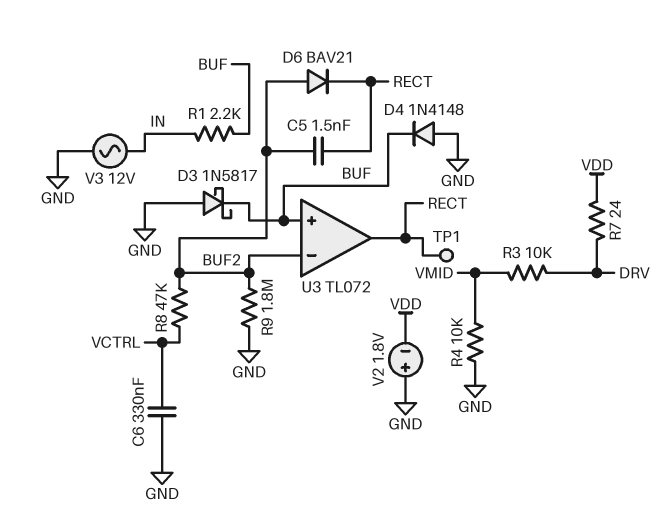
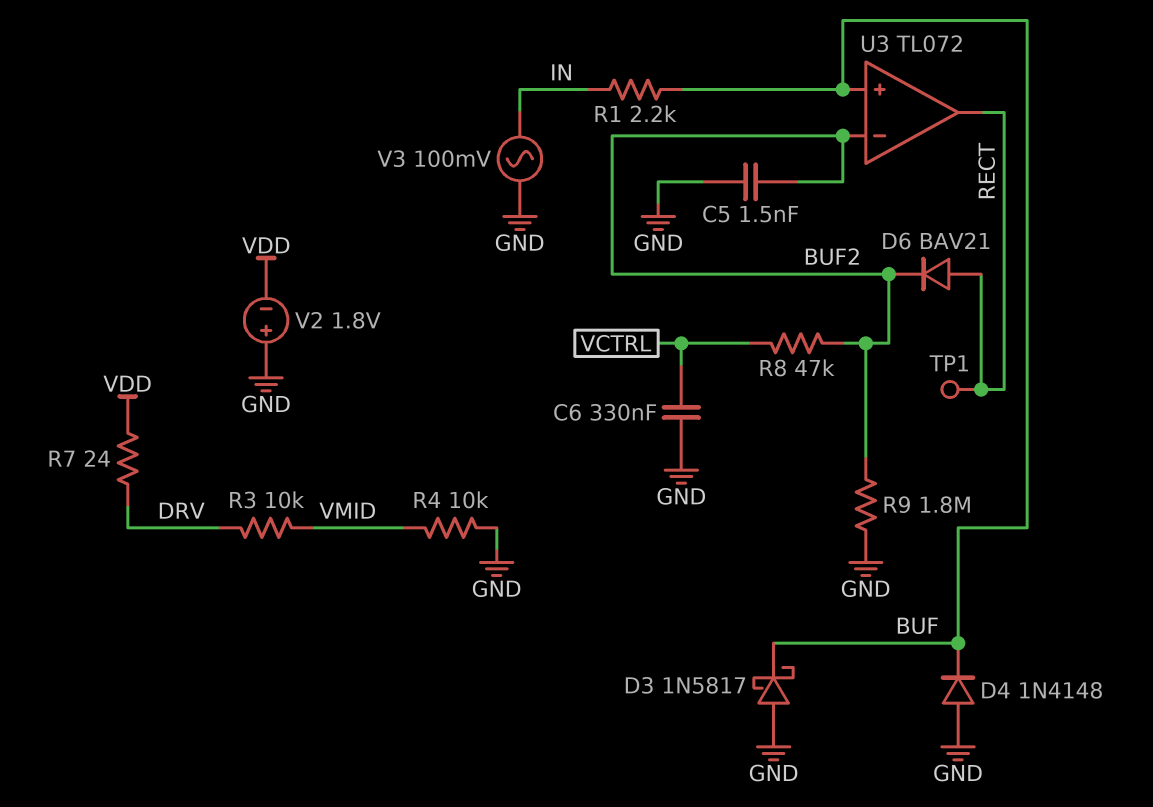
C5: 1.5nF (BUF2, RECT) -> 1.5nF (BUF2, GND)
D6: diode BAV21 (A BUF2, K RECT) -> diode BAV21 (A RECT, K BUF2)
V3: AC 12V (GND, IN) -> AC 100mV (GND, IN)

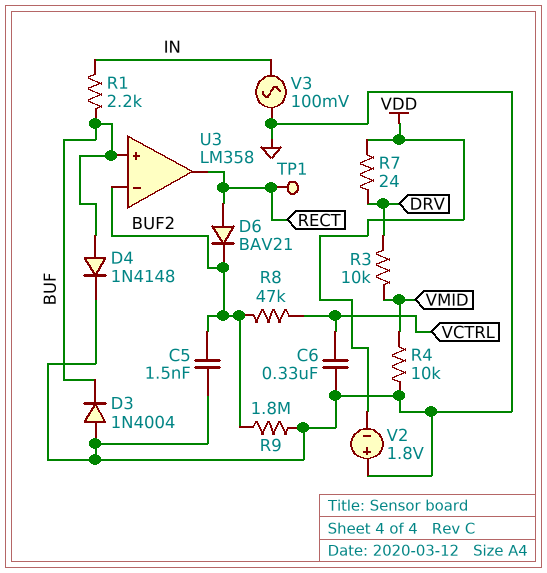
D3: schottky 1N5817 (A GND, K BUF) -> diode 1N4004 (A GND, K BUF)
D4: diode 1N4148 (A GND, K BUF) -> diode 1N4148 (A BUF, K GND)
U3: TL072 -> LM358

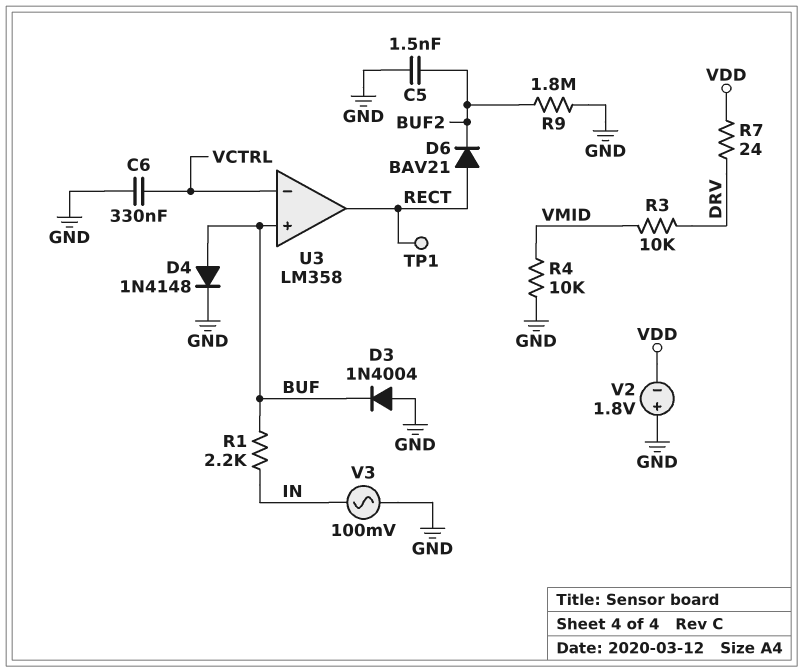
R8: 47k (BUF2, VCTRL) -> none
U3 pin in-: BUF2 -> VCTRL

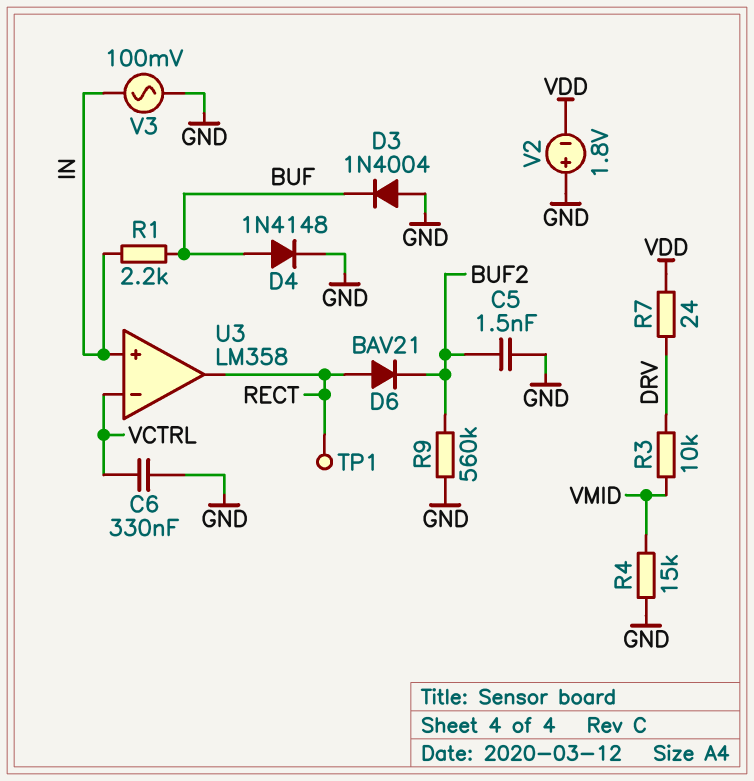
R4: 10k (GND, VMID) -> 15k (GND, VMID)
R9: 1.8M (BUF2, GND) -> 560k (BUF2, GND)
U3 pin in+: BUF -> IN

